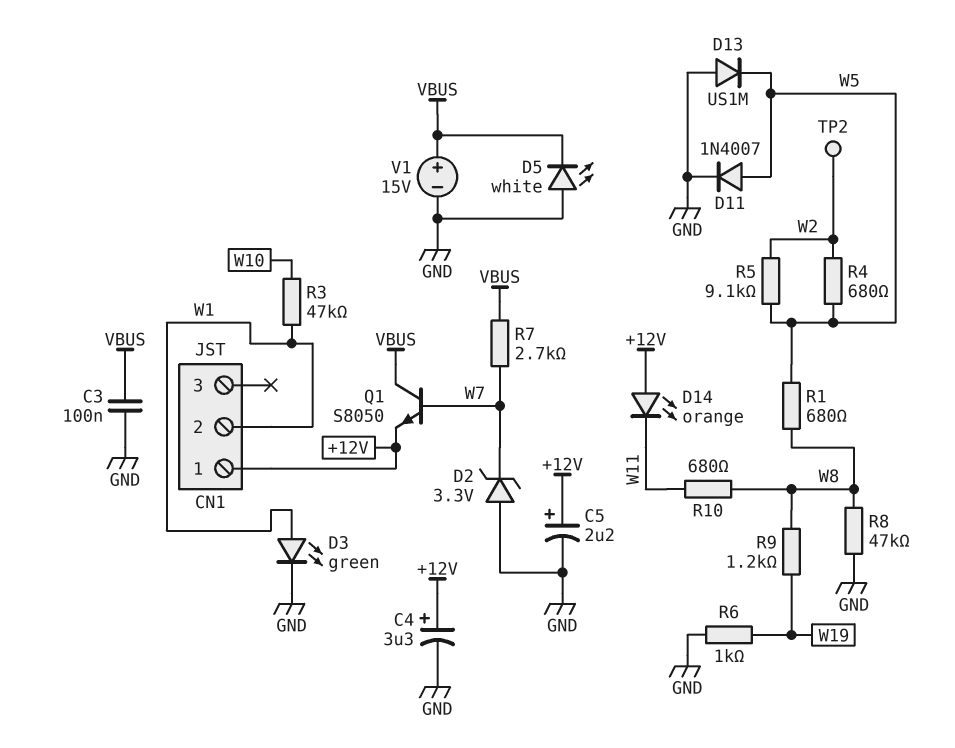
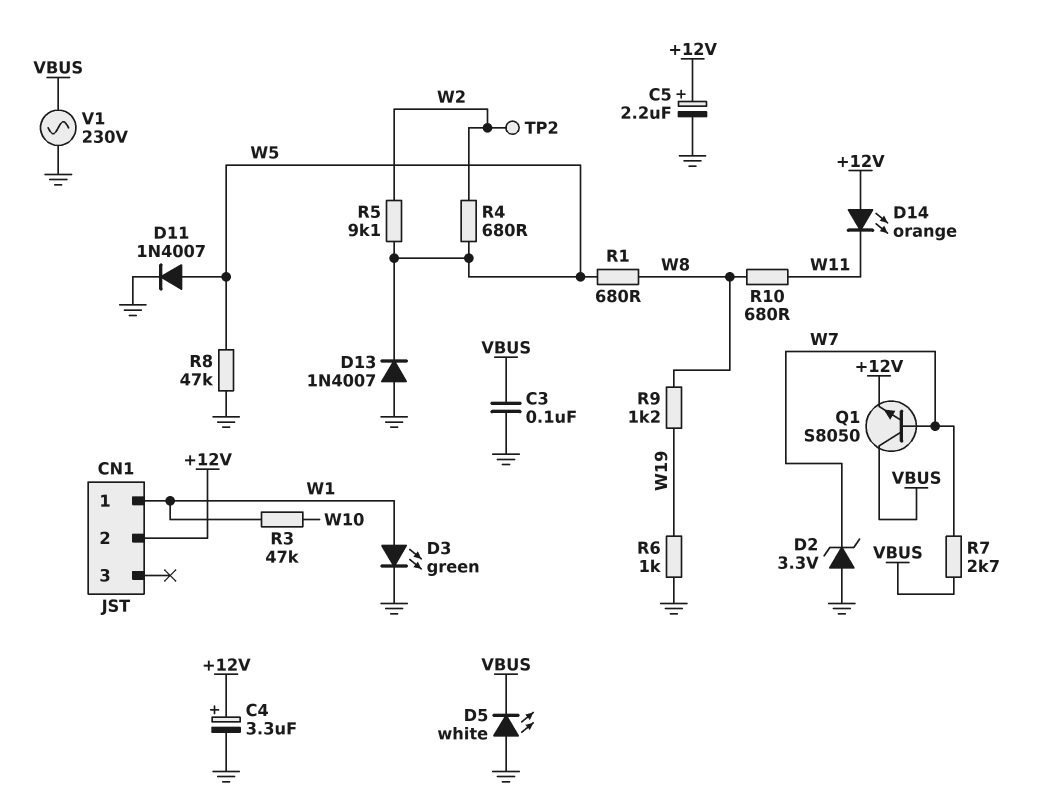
CN1 pin 1: +12V -> W1
CN1 pin 2: W1 -> +12V
D13: diode US1M (A GND, K W5) -> diode 1N4007 (A GND, K W5)
R8: 47k (GND, W8) -> 47k (GND, W5)
V1: 15V (plus VBUS, minus GND) -> AC 230V (GND, VBUS)

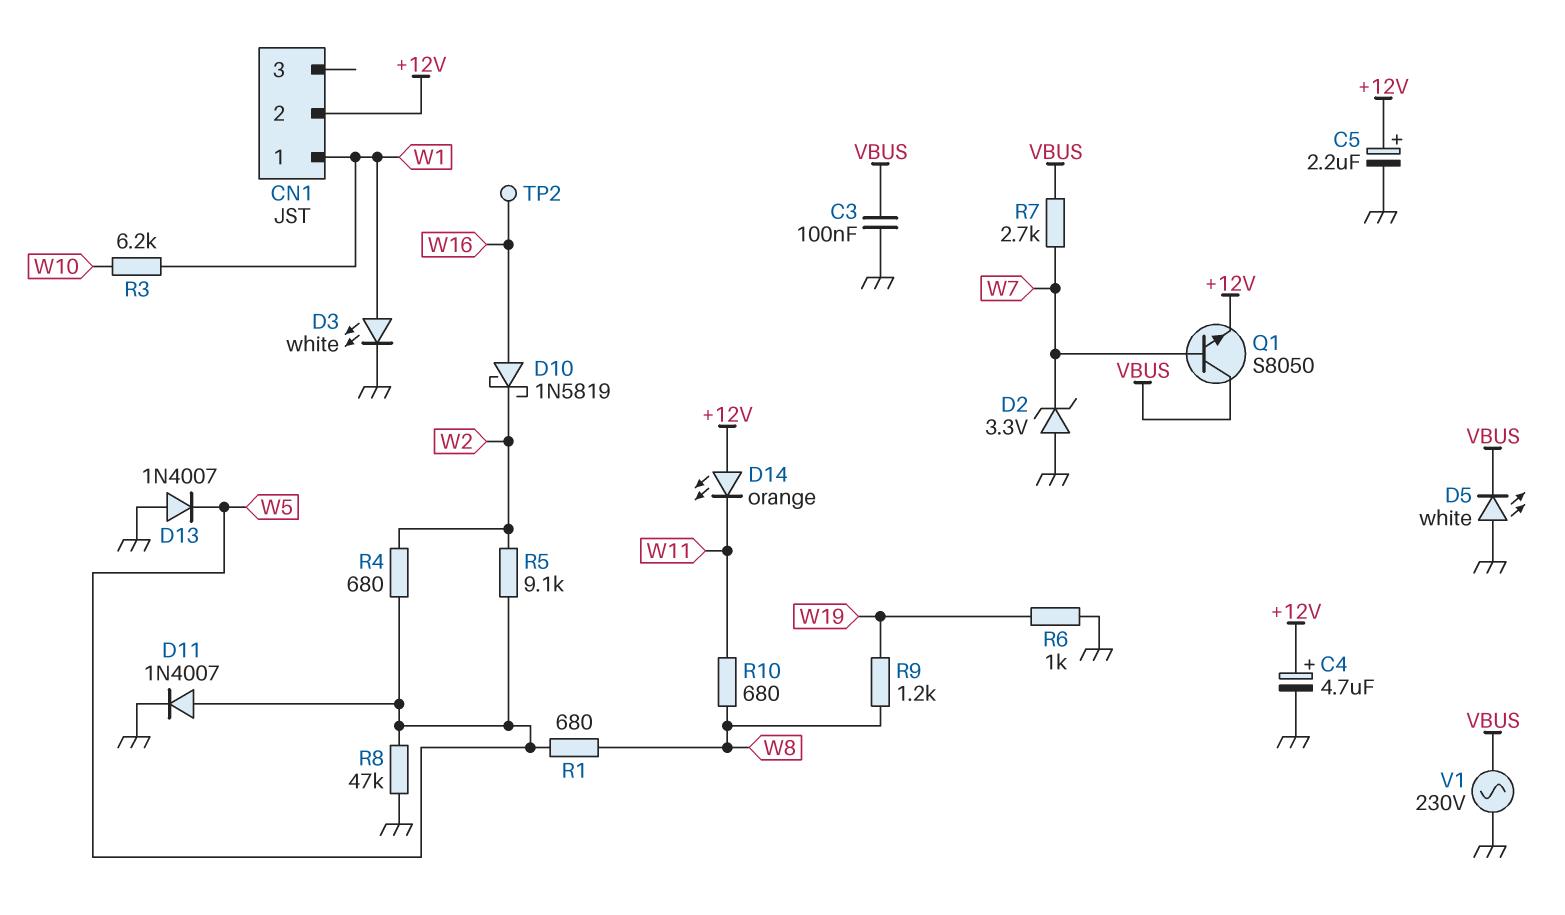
C4: 3.3uF (plus +12V, minus GND) -> 4.7uF (plus +12V, minus GND)
D3: LED green (A W1, K GND) -> LED white (A W1, K GND)
D10: none -> schottky 1N5819 (A W16, K W2)
R3: 47k (W1, W10) -> 6.2k (W1, W10)
TP2: test point (W2) -> test point (W16)

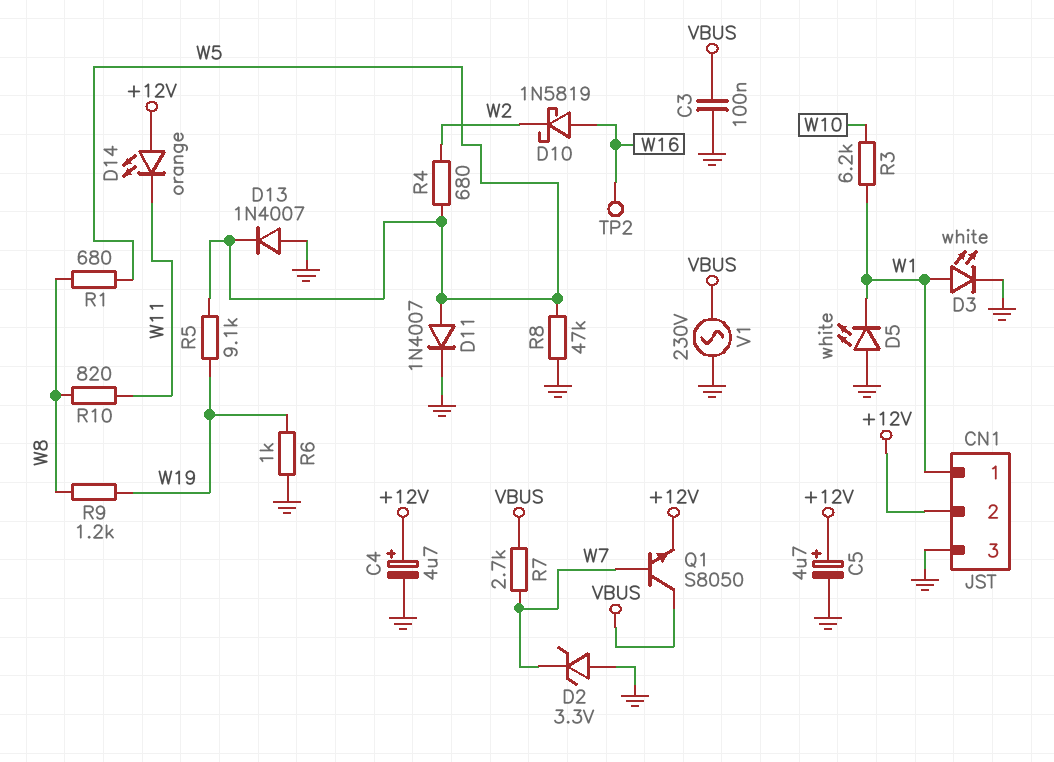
C5: 2.2uF (plus +12V, minus GND) -> 4.7uF (plus +12V, minus GND)
CN1 pin 3: none -> GND
D5: LED white (A GND, K VBUS) -> LED white (A GND, K W1)
R5: 9.1k (W2, W5) -> 9.1k (W5, W19)
R10: 680 (W8, W11) -> 820 (W8, W11)

